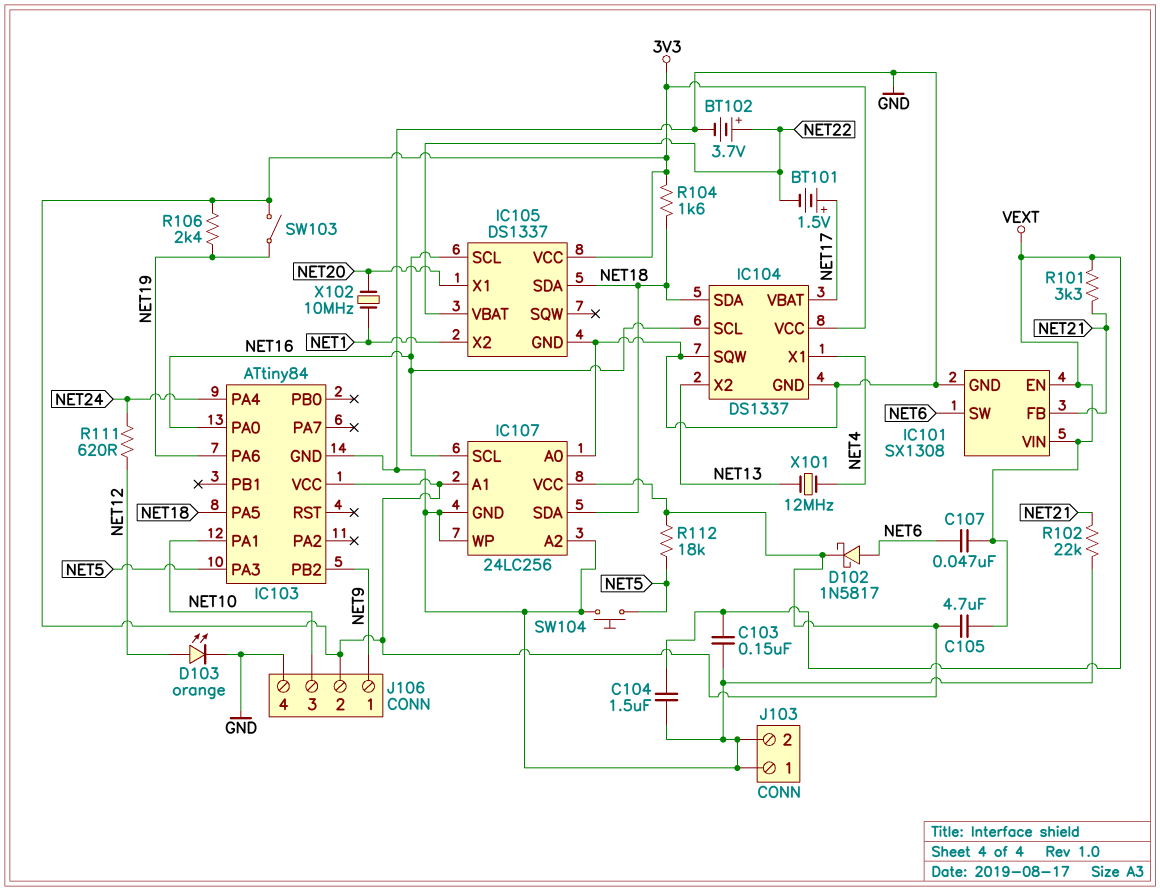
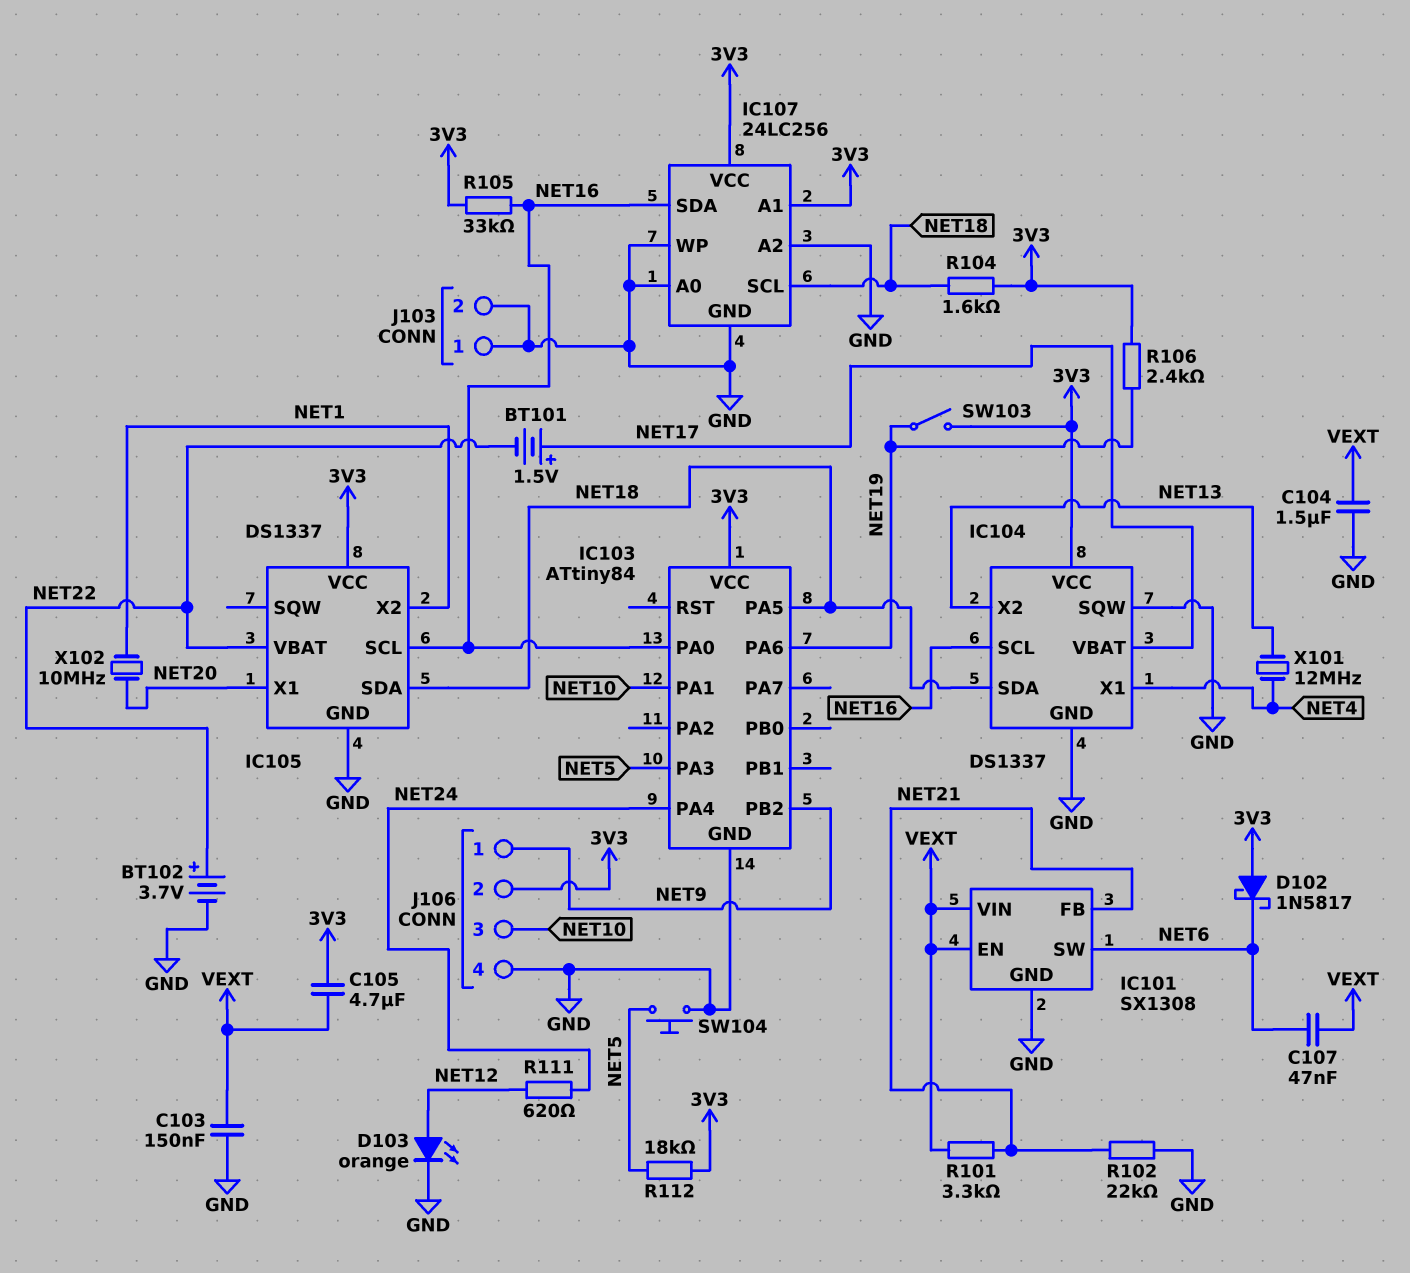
D102: schottky 1N5817 (A NET6, K 3V3) -> schottky 1N5817 (A 3V3, K NET6)
IC107 pin SCL: NET16 -> NET18
IC107 pin SDA: NET18 -> NET16
R105: none -> 33k (3V3, NET16)

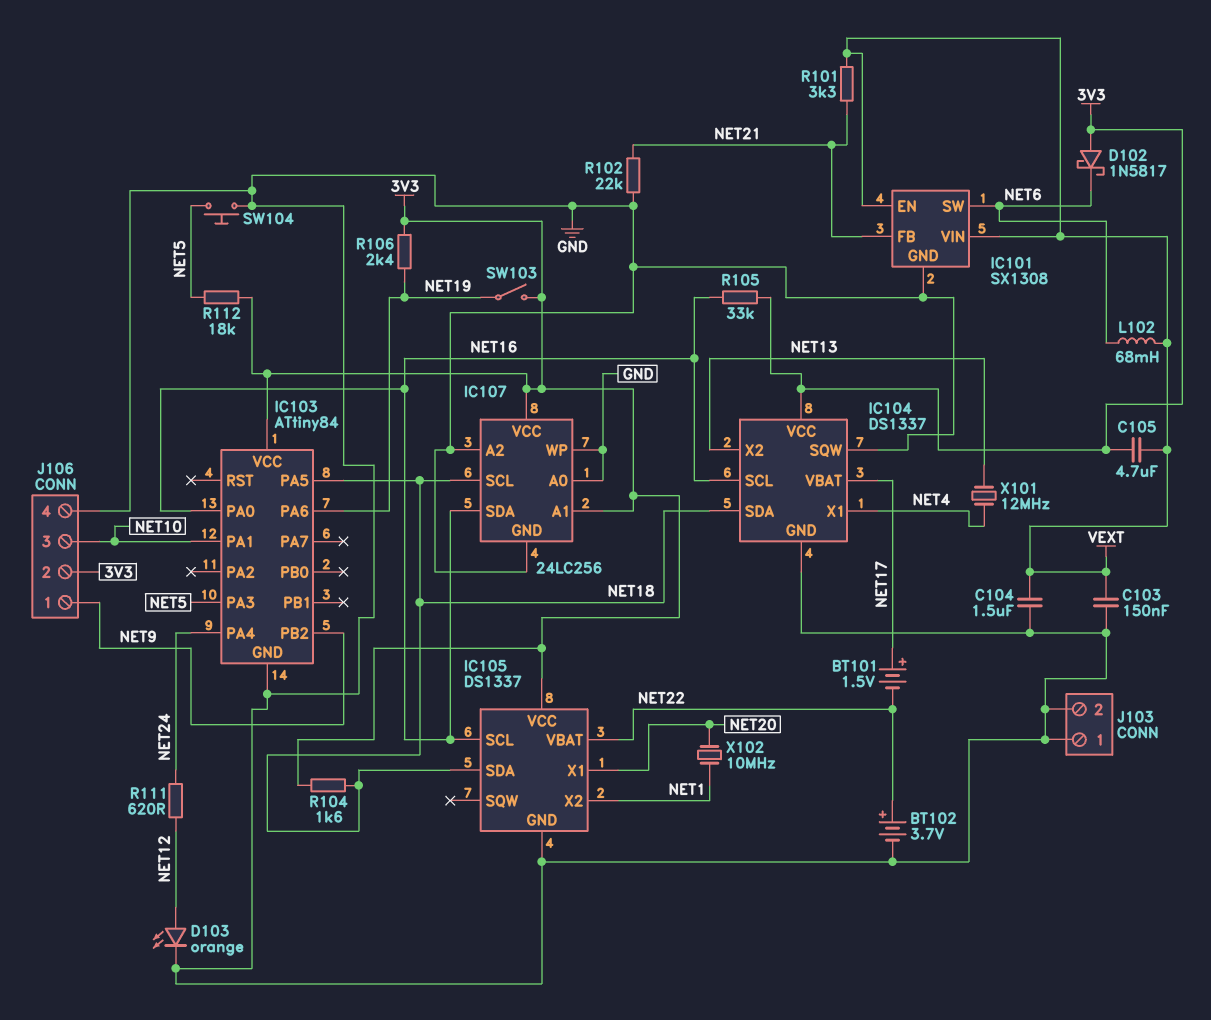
C107: 47nF (NET6, VEXT) -> none
L102: none -> 68mH (NET6, VEXT)

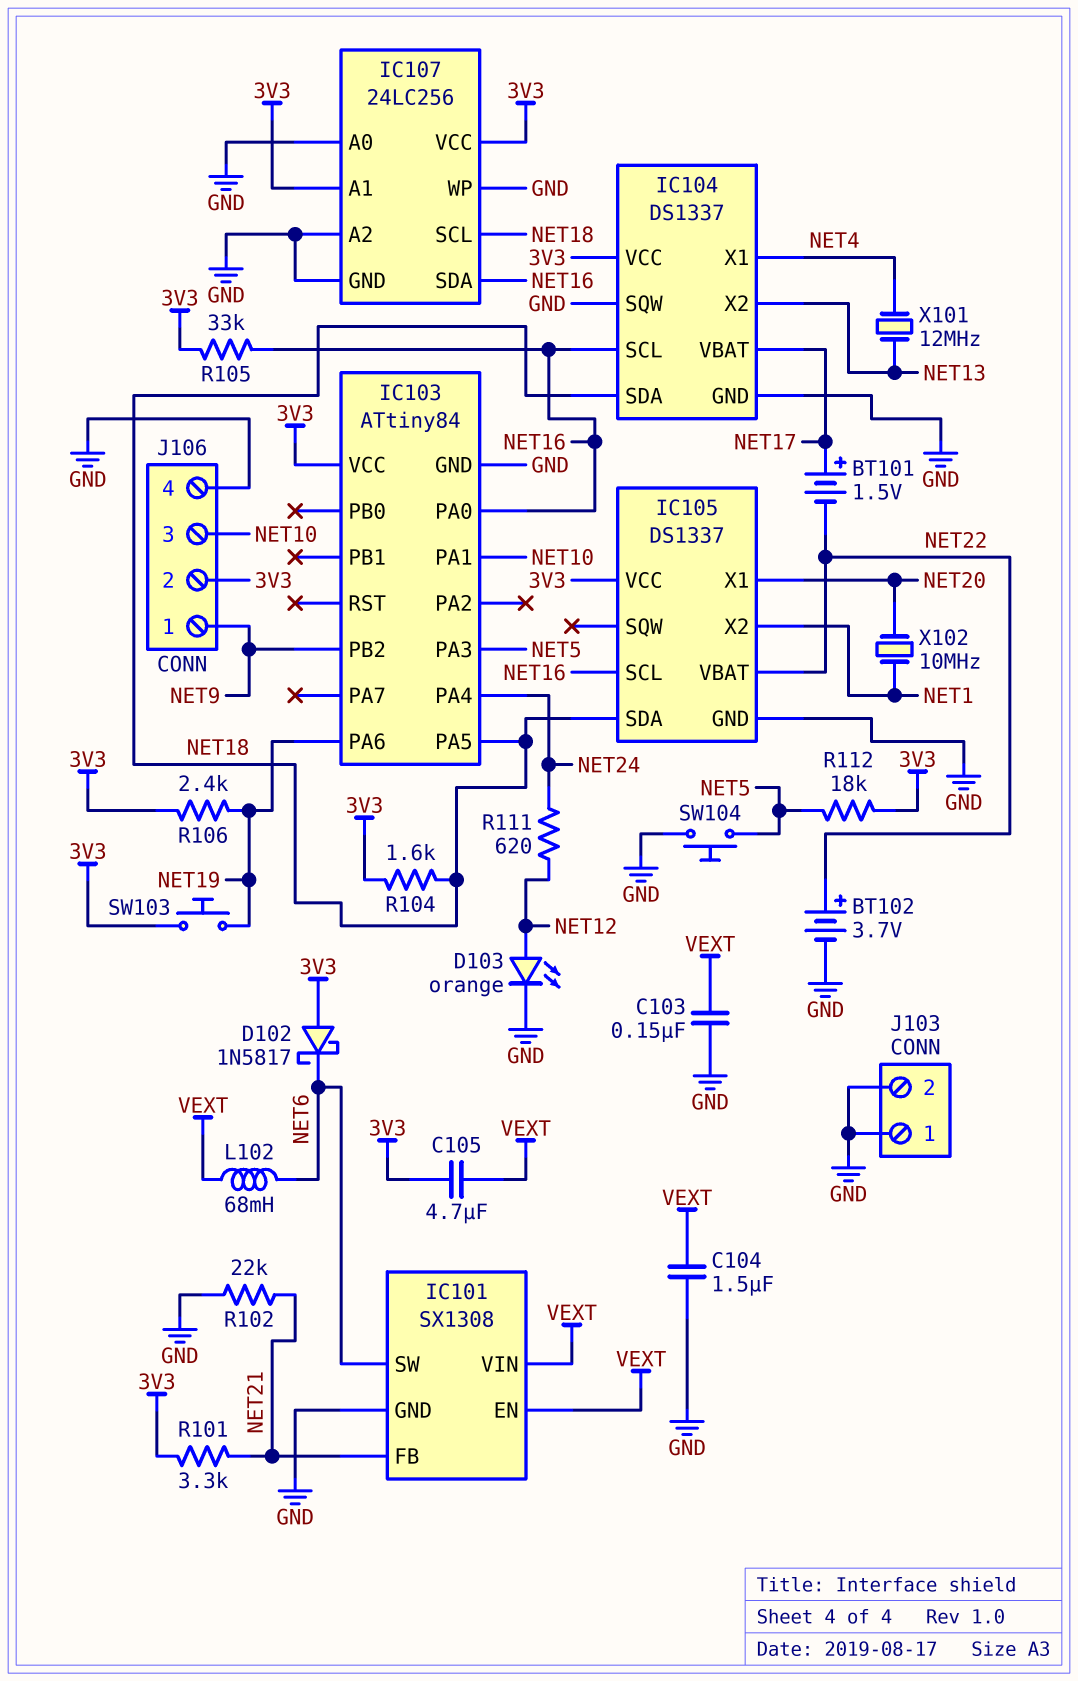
R101: 3.3k (NET21, VEXT) -> 3.3k (3V3, NET21)
SW103: switch (3V3, NET19) -> button (3V3, NET19)

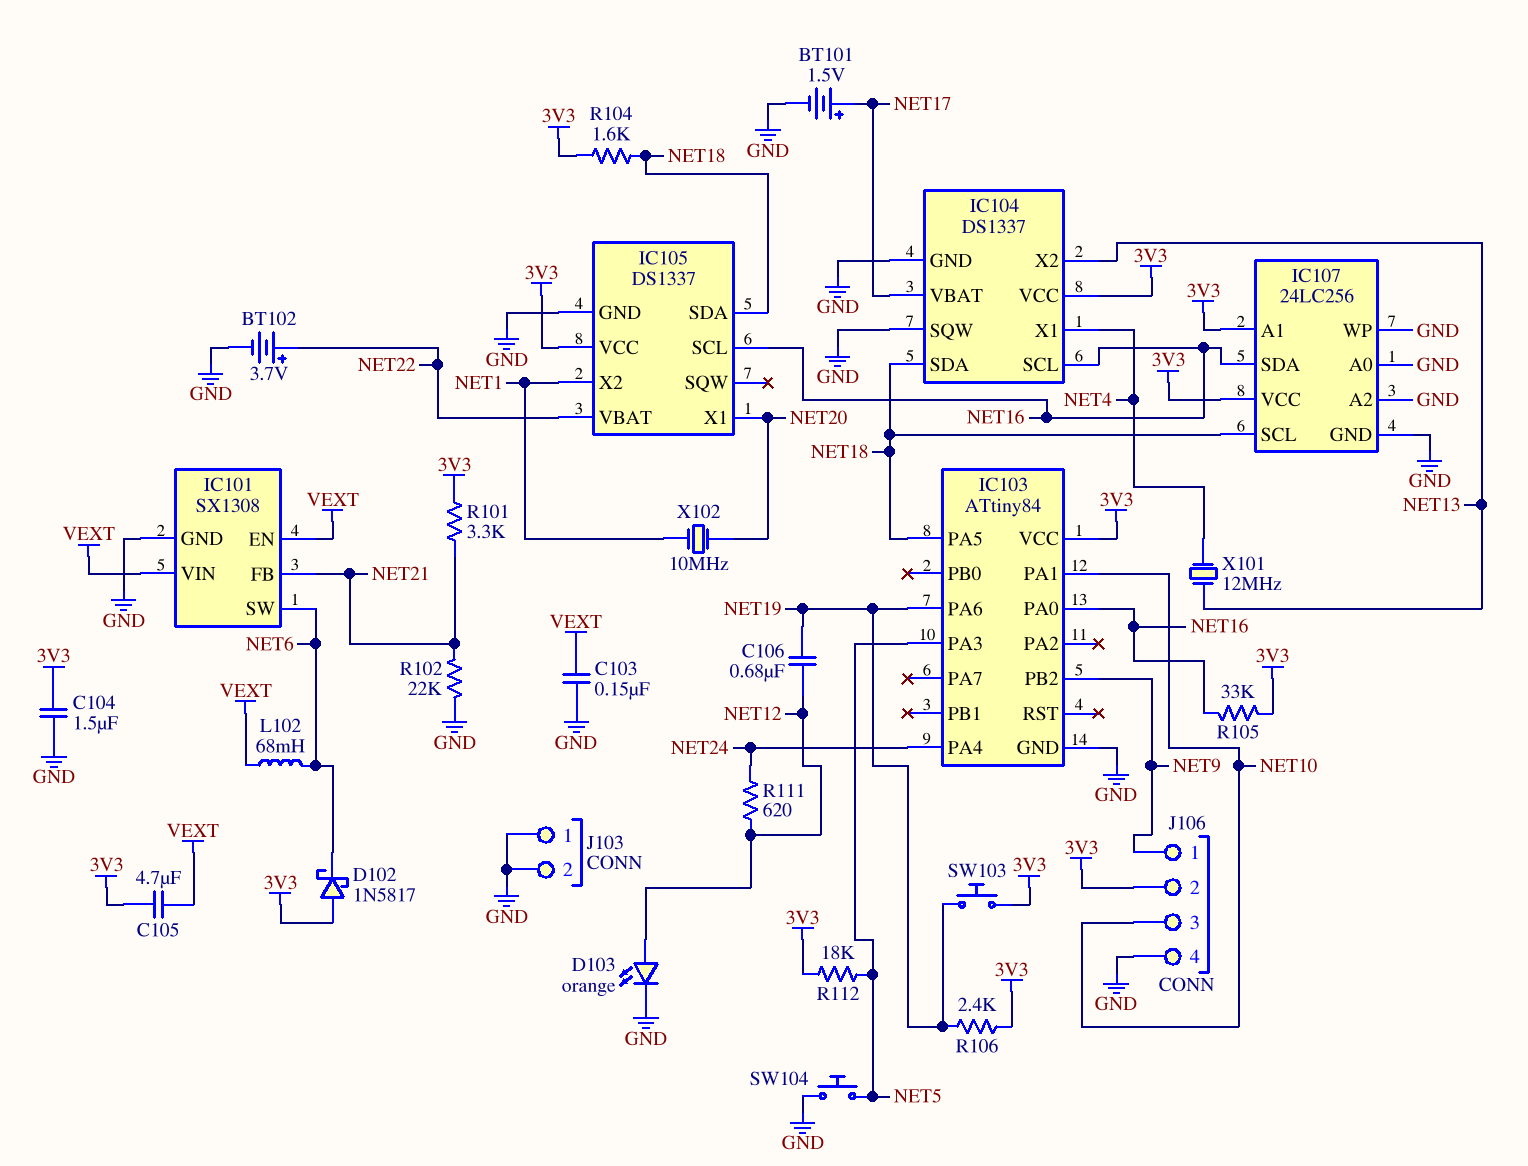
BT101: 1.5V (plus NET17, minus NET22) -> 1.5V (plus NET17, minus GND)
C104: 1.5uF (GND, VEXT) -> 1.5uF (3V3, GND)
C106: none -> 680nF (NET12, NET19)

